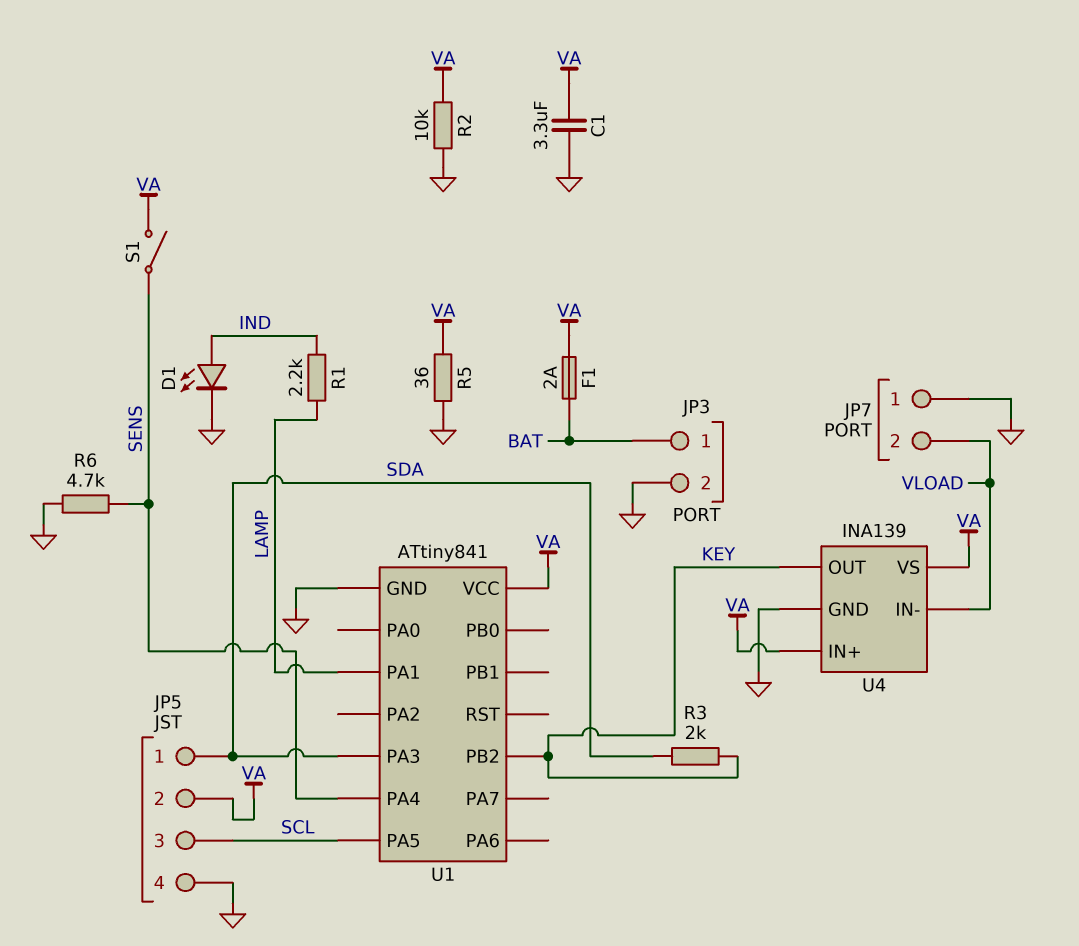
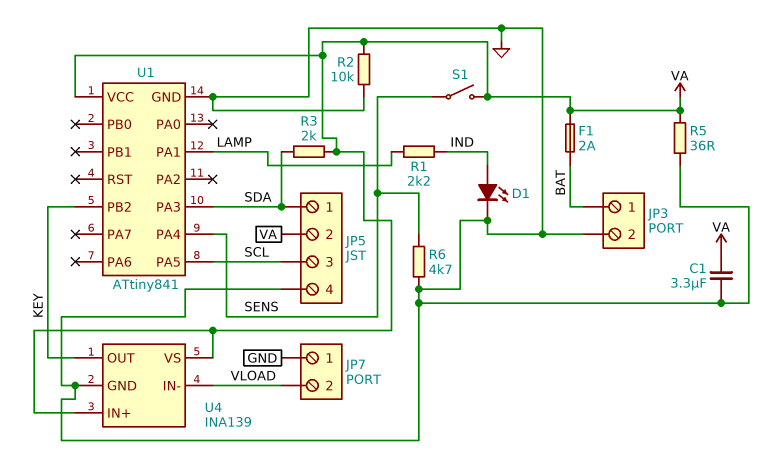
R3: 2k (KEY, SDA) -> 2k (SDA, VA)

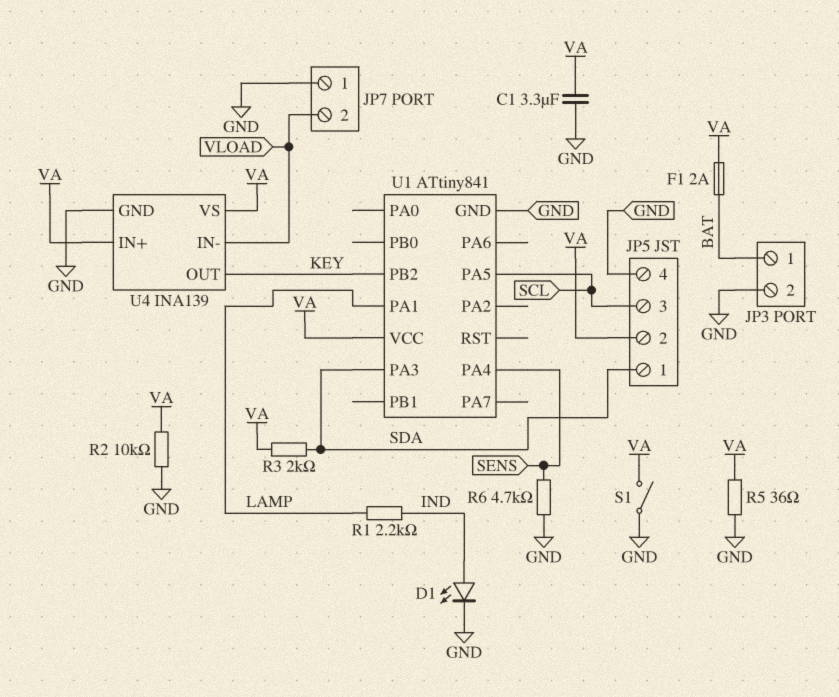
S1: switch (SENS, VA) -> switch (GND, VA)

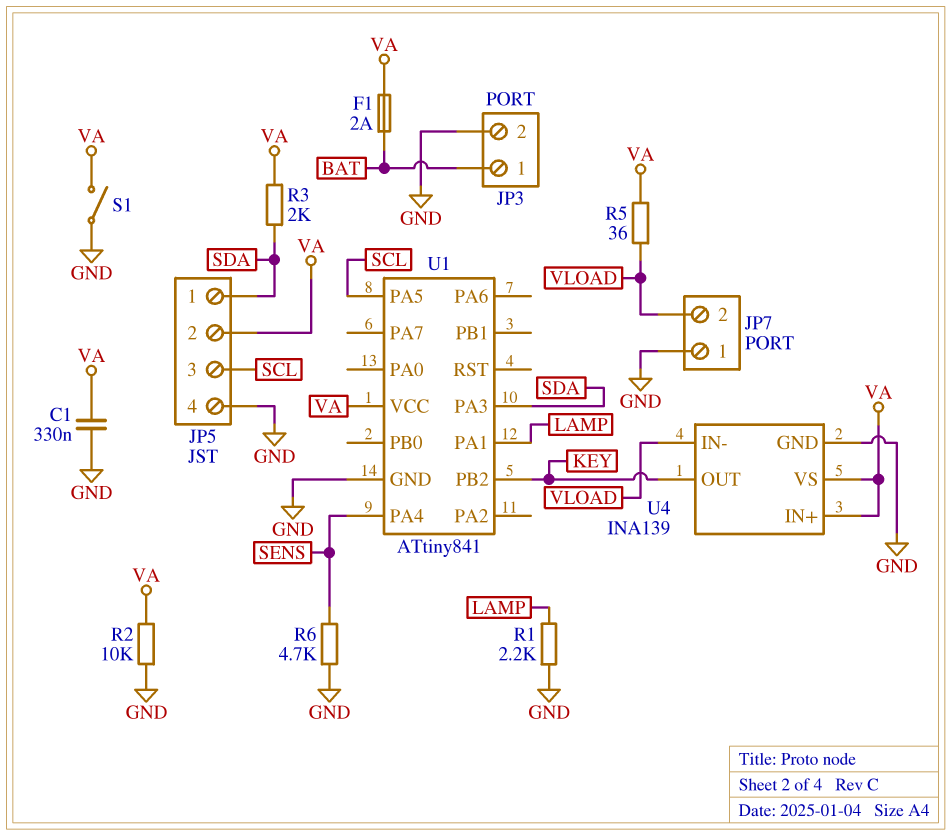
C1: 3.3uF (GND, VA) -> 330nF (GND, VA)
D1: LED (A IND, K GND) -> none
R1: 2.2k (IND, LAMP) -> 2.2k (GND, LAMP)
R5: 36 (GND, VA) -> 36 (VA, VLOAD)

